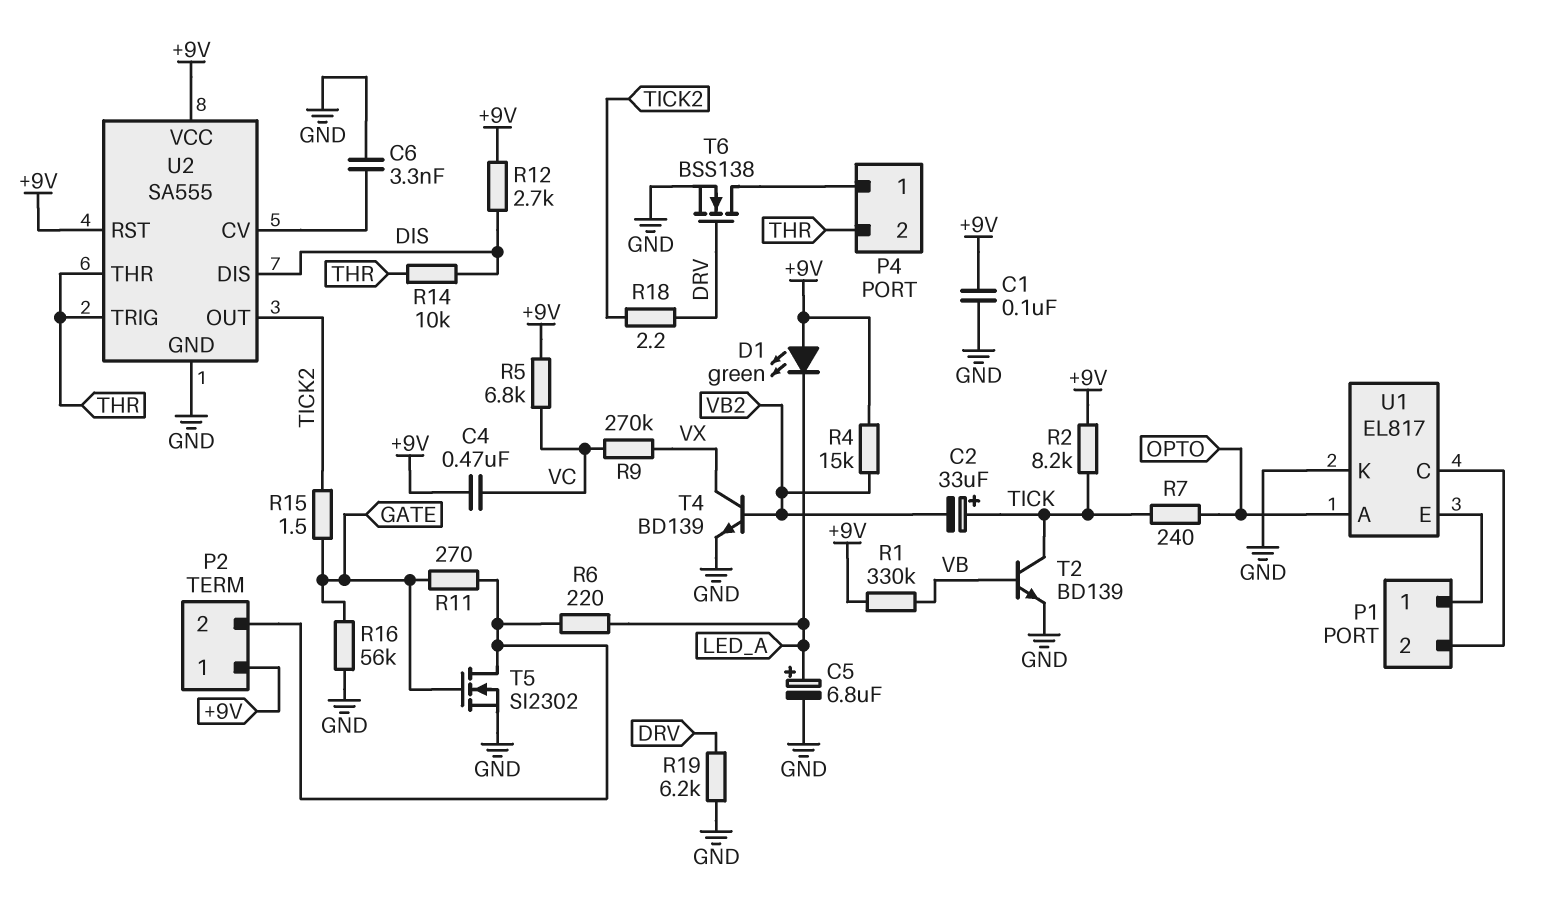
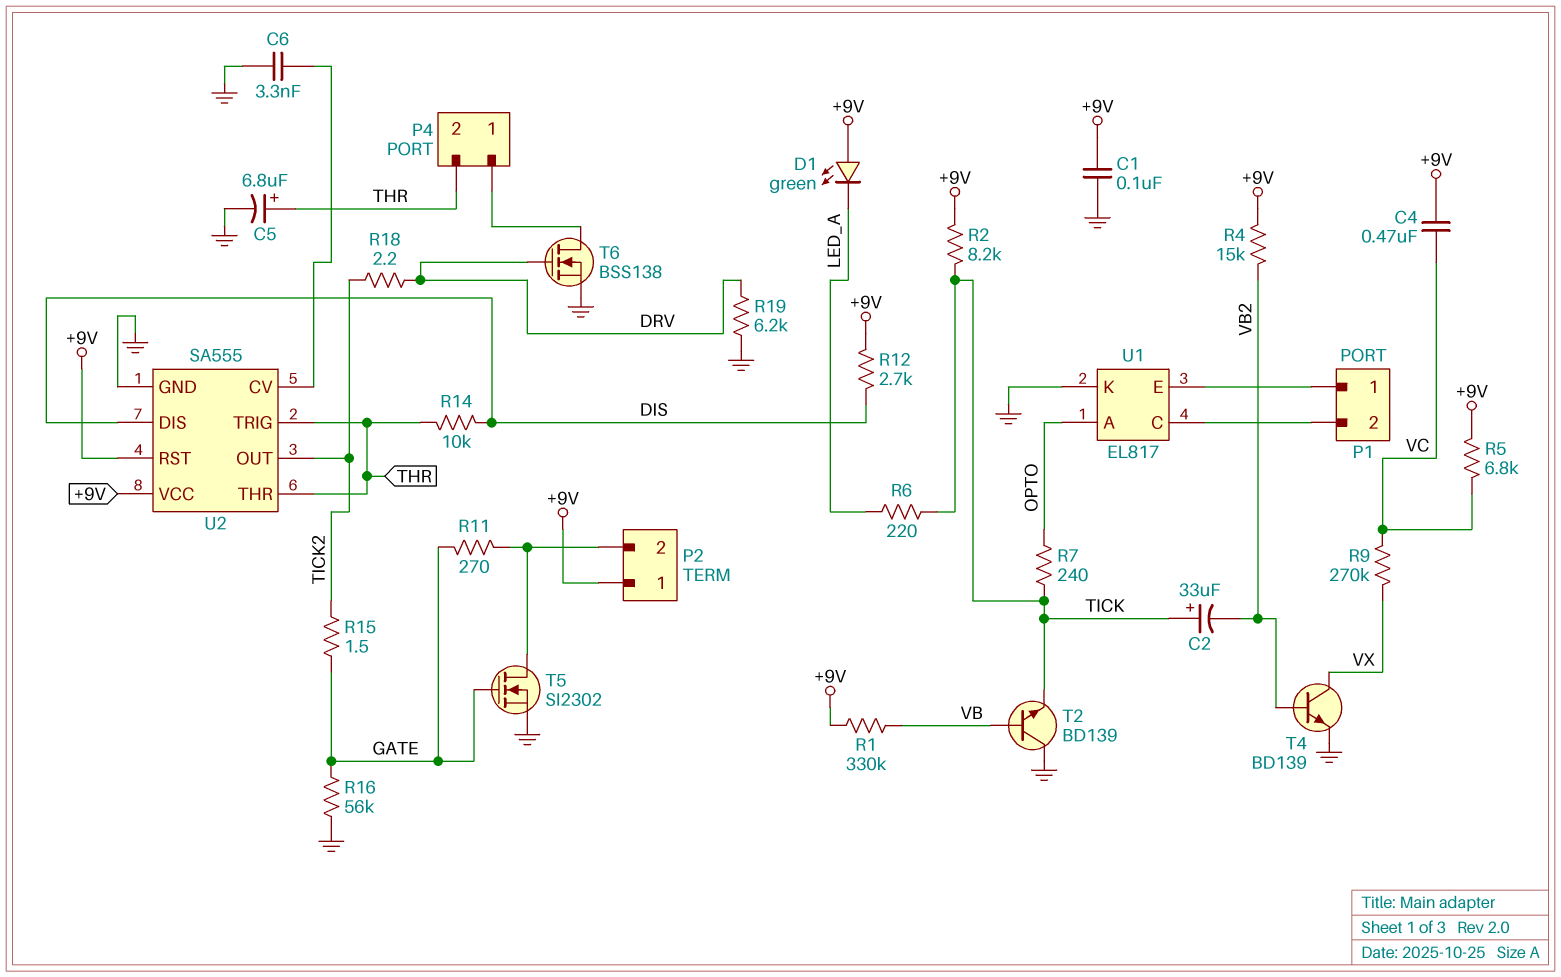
C5: 6.8uF (plus LED_A, minus GND) -> 6.8uF (plus THR, minus GND)
R6: 220 (LED_A, P2/2) -> 220 (LED_A, TICK)
T2: NPN BD139 (B VB, C TICK, E GND) -> NPN BD139 (B VB, C GND, E TICK)

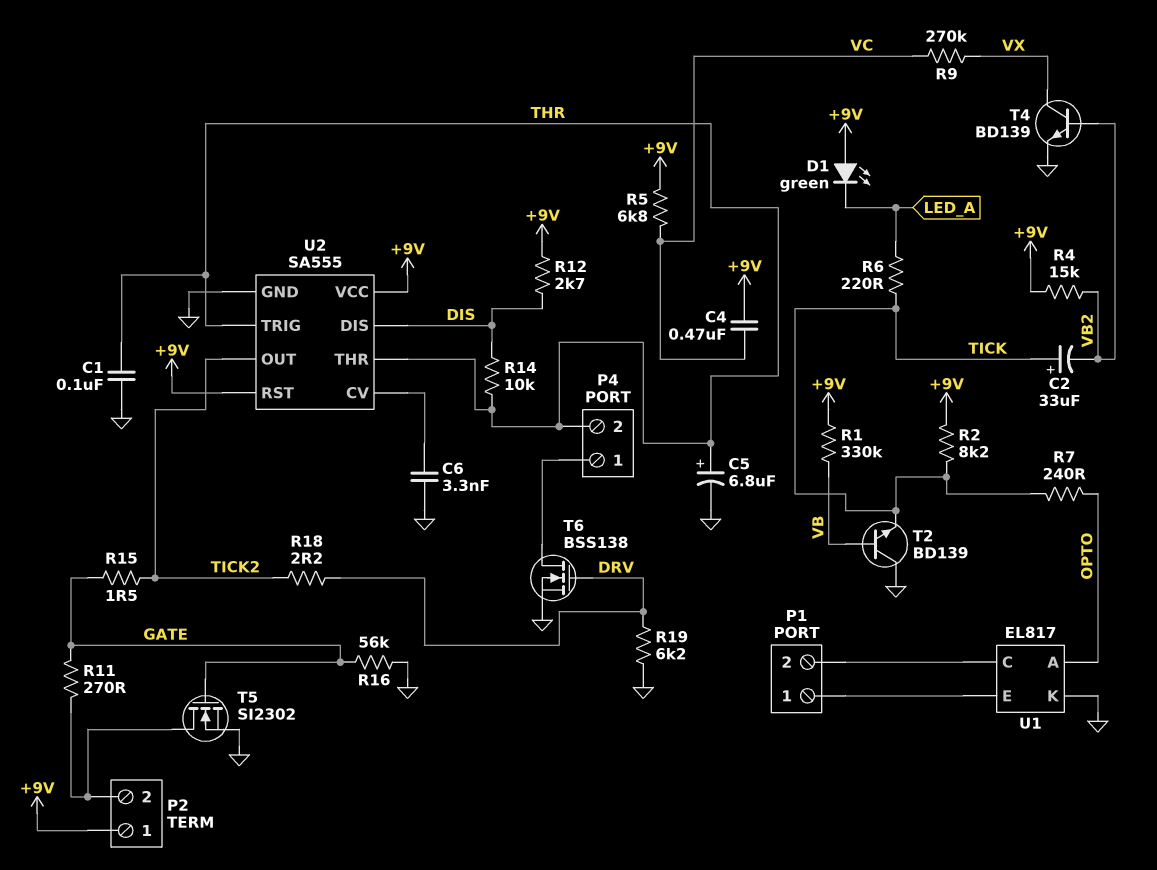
C1: 100nF (+9V, GND) -> 100nF (GND, THR)

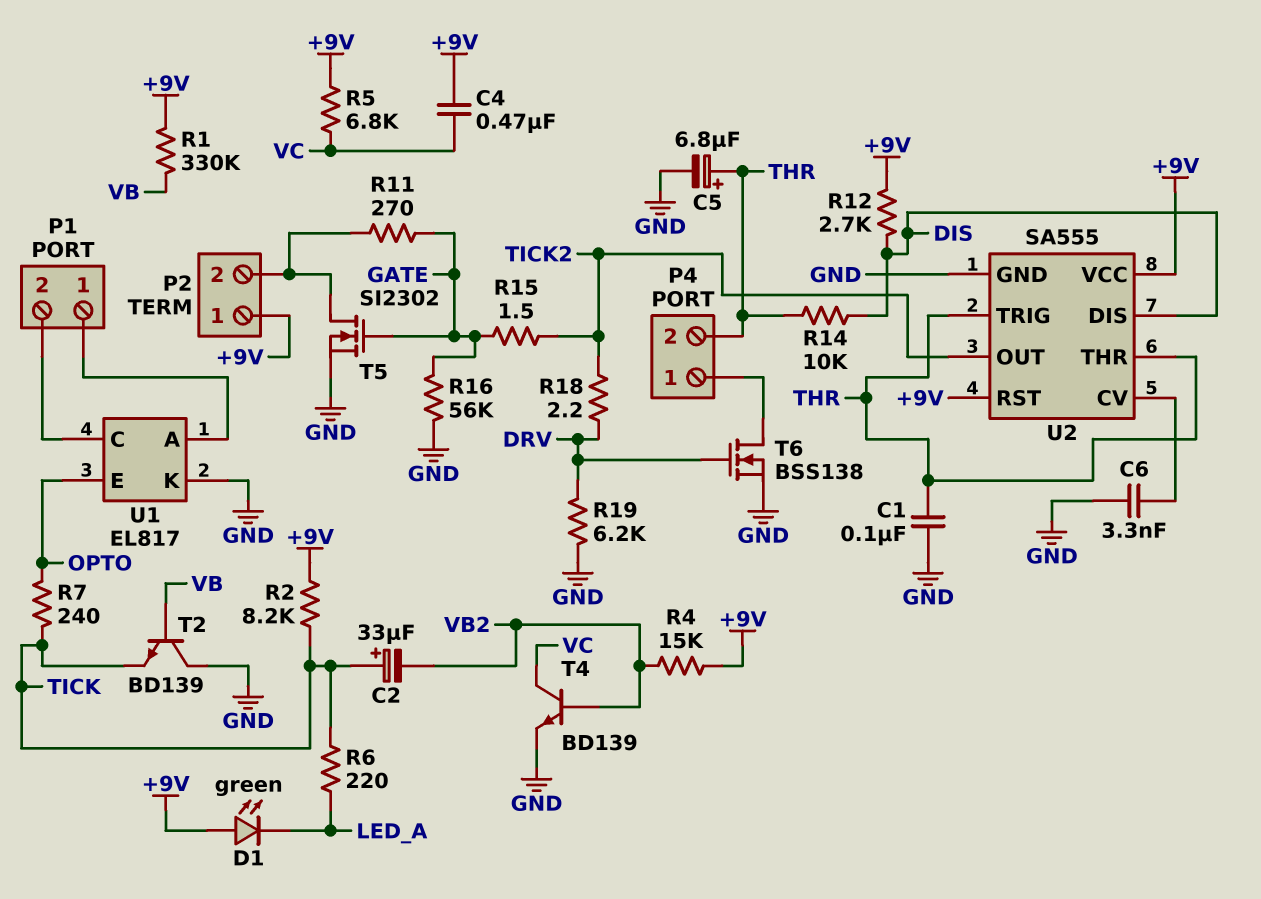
R9: 270k (VC, VX) -> none
T4: NPN BD139 (B VB2, C VX, E GND) -> NPN BD139 (B VB2, C VC, E GND)
U1 pin A: OPTO -> P1/1
U1 pin E: P1/1 -> OPTO

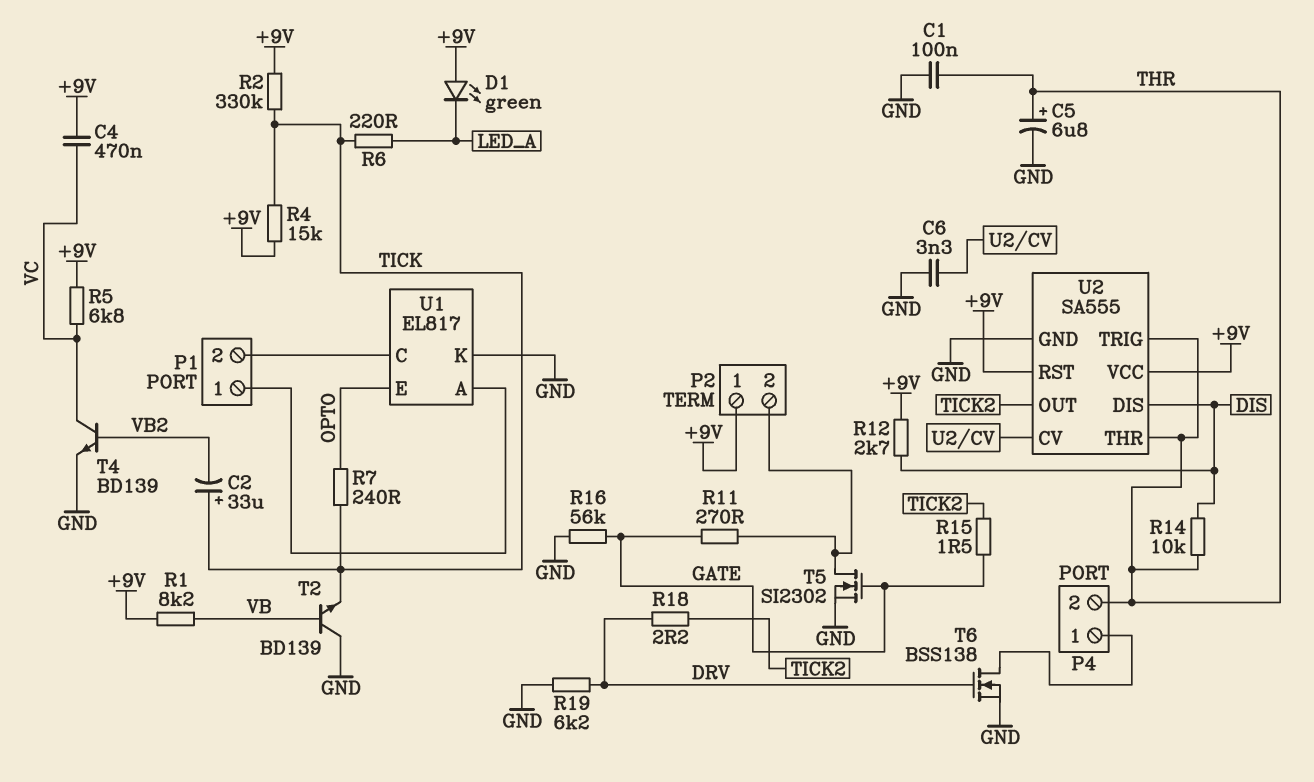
R1: 330k (+9V, VB) -> 8.2k (+9V, VB)
R2: 8.2k (+9V, TICK) -> 330k (+9V, TICK)
R4: 15k (+9V, VB2) -> 15k (+9V, TICK)

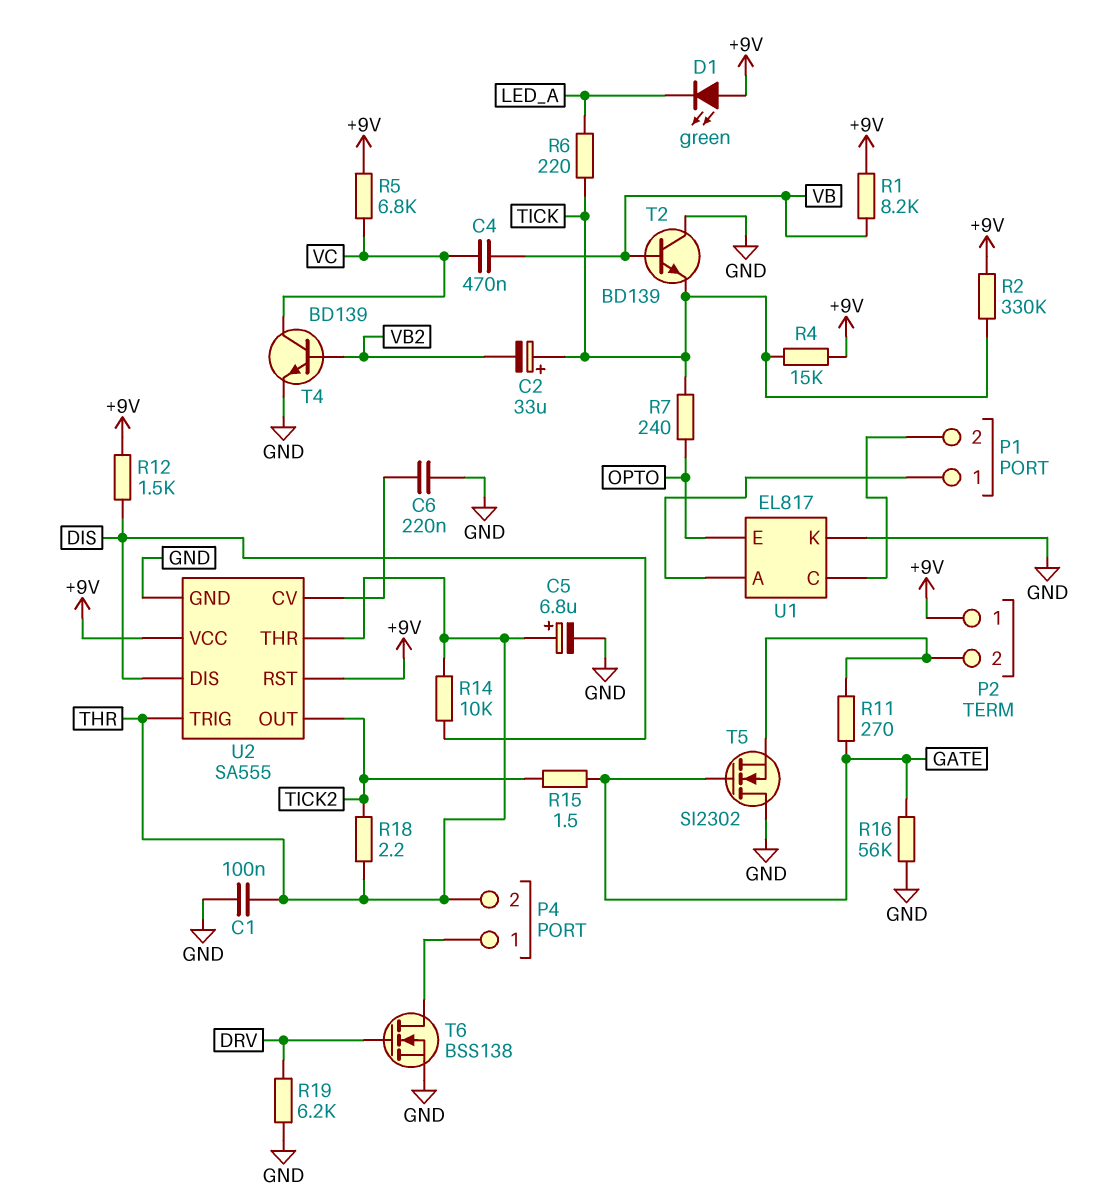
C4: 470nF (+9V, VC) -> 470nF (VB, VC)
C6: 3.3nF (GND, U2/CV) -> 220nF (GND, U2/CV)
R12: 2.7k (+9V, DIS) -> 1.5k (+9V, DIS)
R18: 2.2 (DRV, TICK2) -> 2.2 (THR, TICK2)
T5: NMOS SI2302 (G GATE, D P2/2, S GND) -> NMOS SI2302 (G GATE, D GND, S P2/2)

